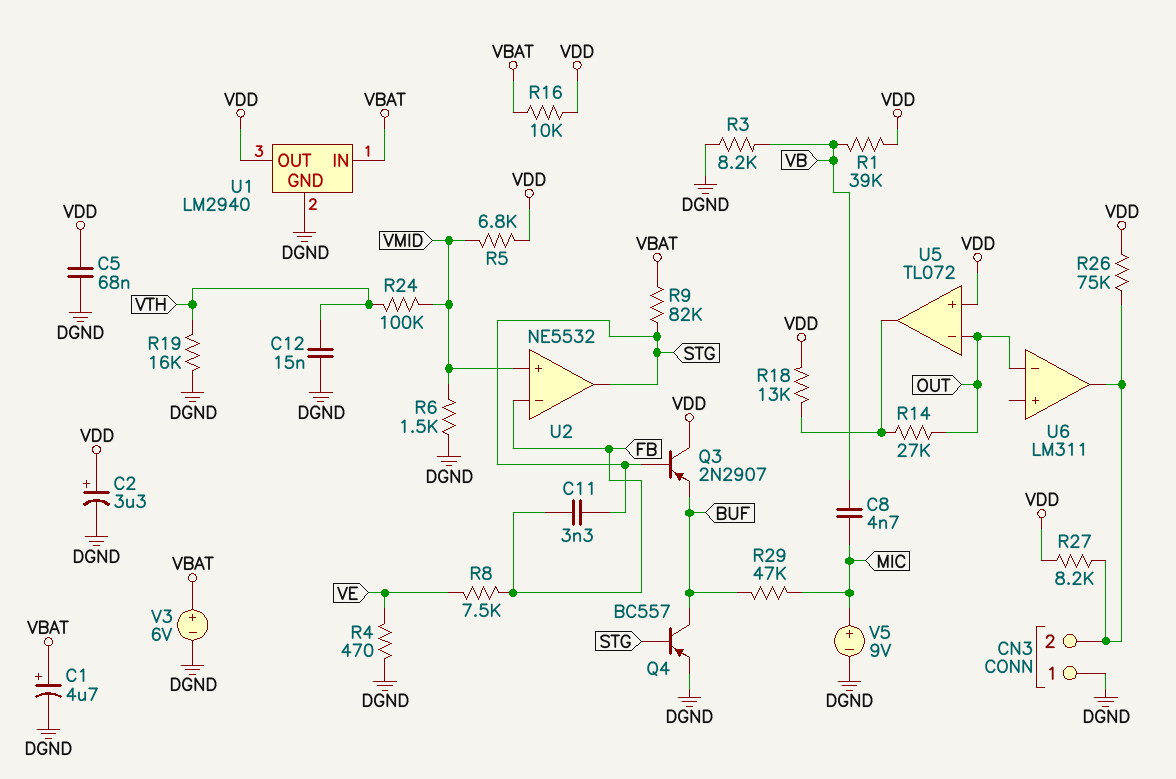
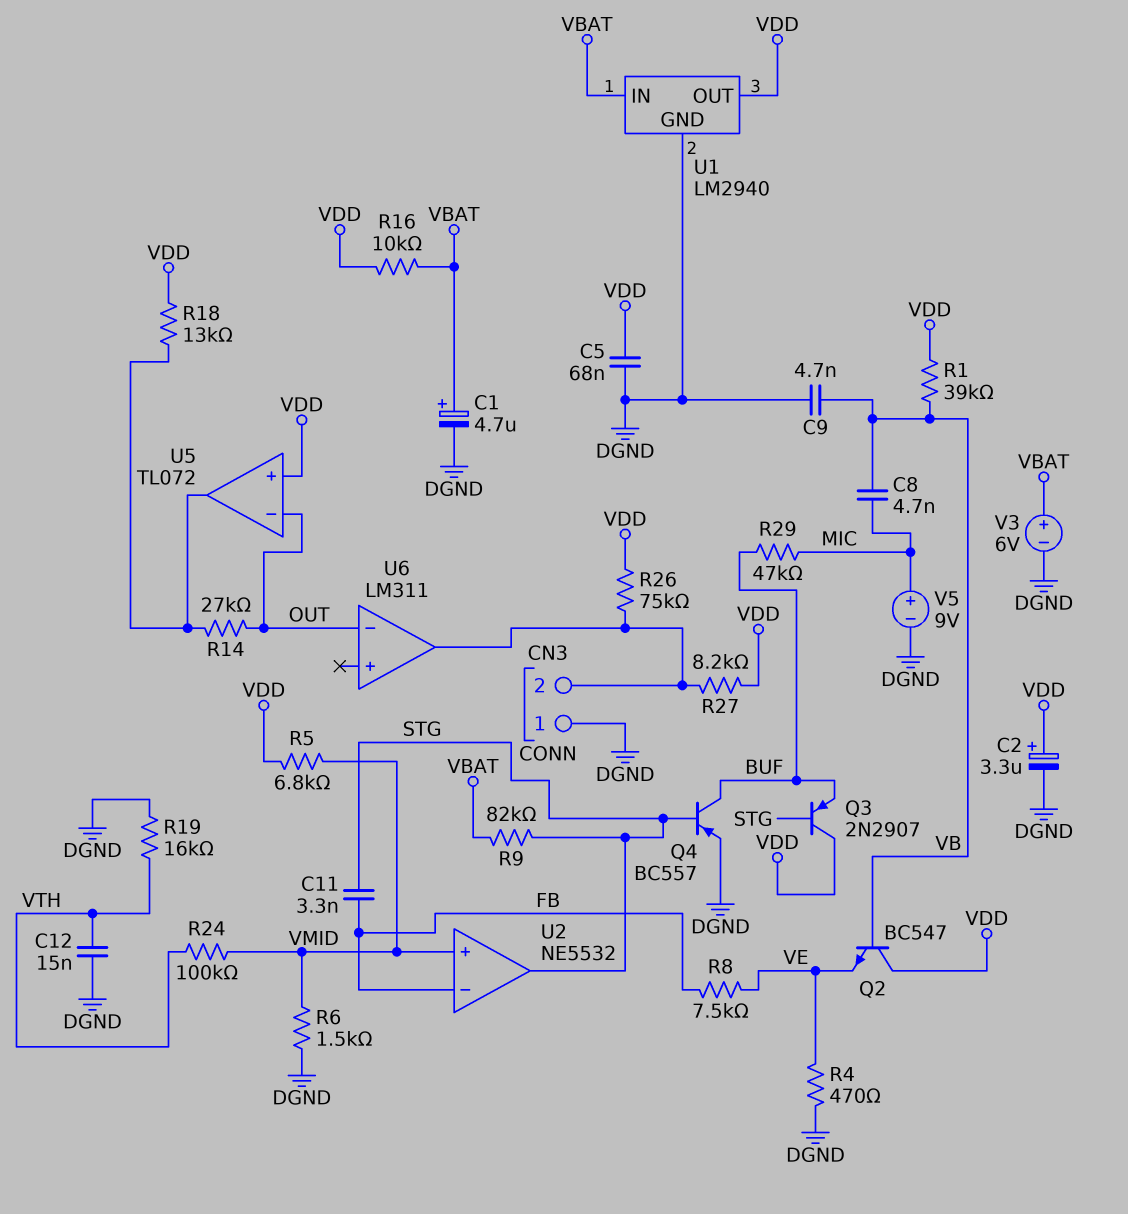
C9: none -> 4.7nF (DGND, VB)
Q2: none -> NPN BC547 (B VB, C VDD, E VE)
R3: 8.2k (DGND, VB) -> none

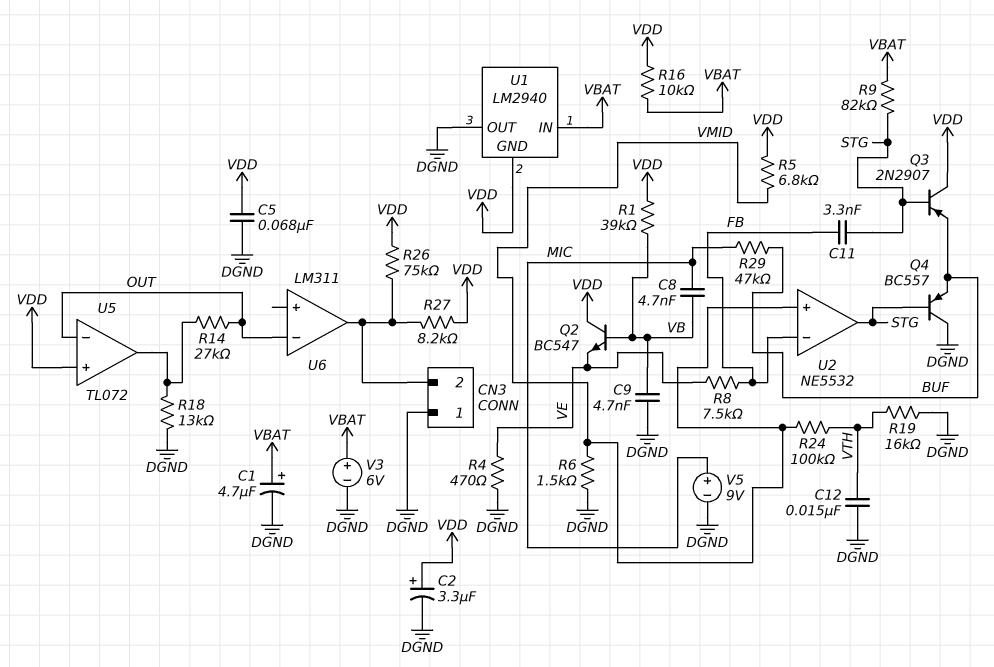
Q4: PNP BC557 (B STG, C BUF, E DGND) -> PNP BC557 (B STG, C DGND, E BUF)
R18: 13k (U5/out, VDD) -> 13k (DGND, U5/out)
U1 pin GND: DGND -> VDD
U1 pin OUT: VDD -> DGND

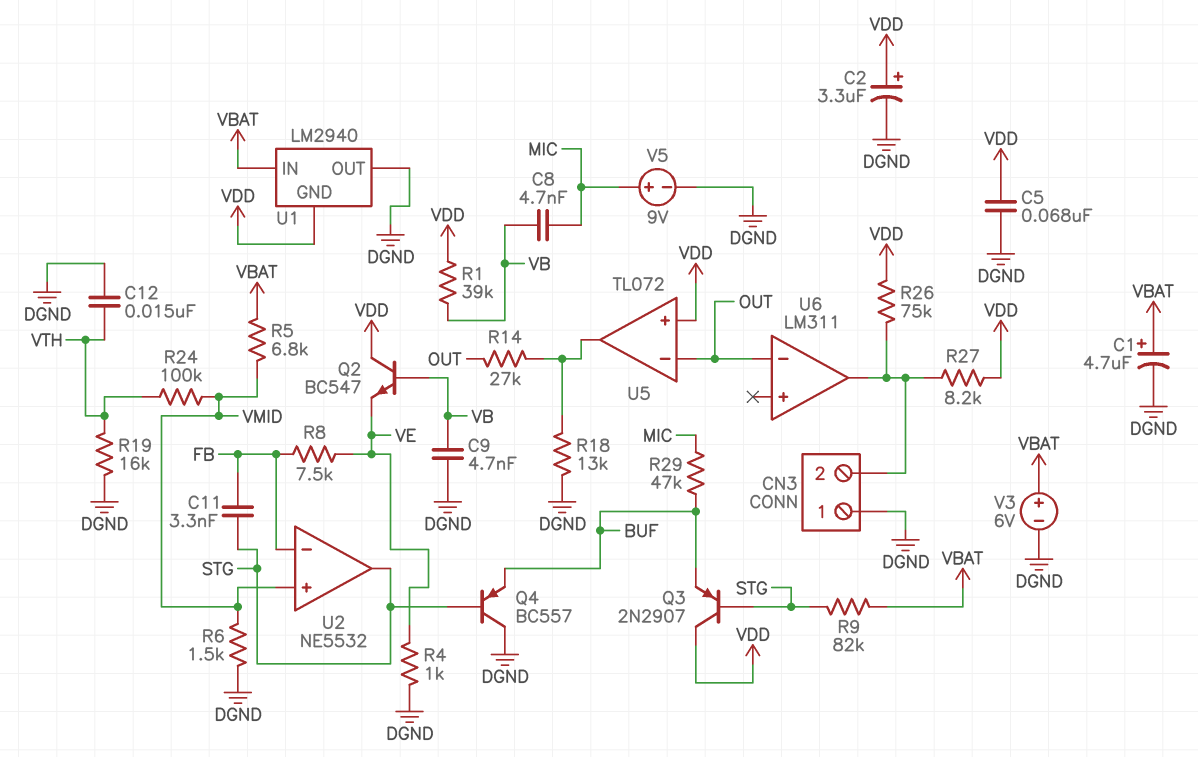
R4: 470 (DGND, VE) -> 1k (DGND, VE)
R5: 6.8k (VDD, VMID) -> 6.8k (VBAT, VMID)
R16: 10k (VBAT, VDD) -> none

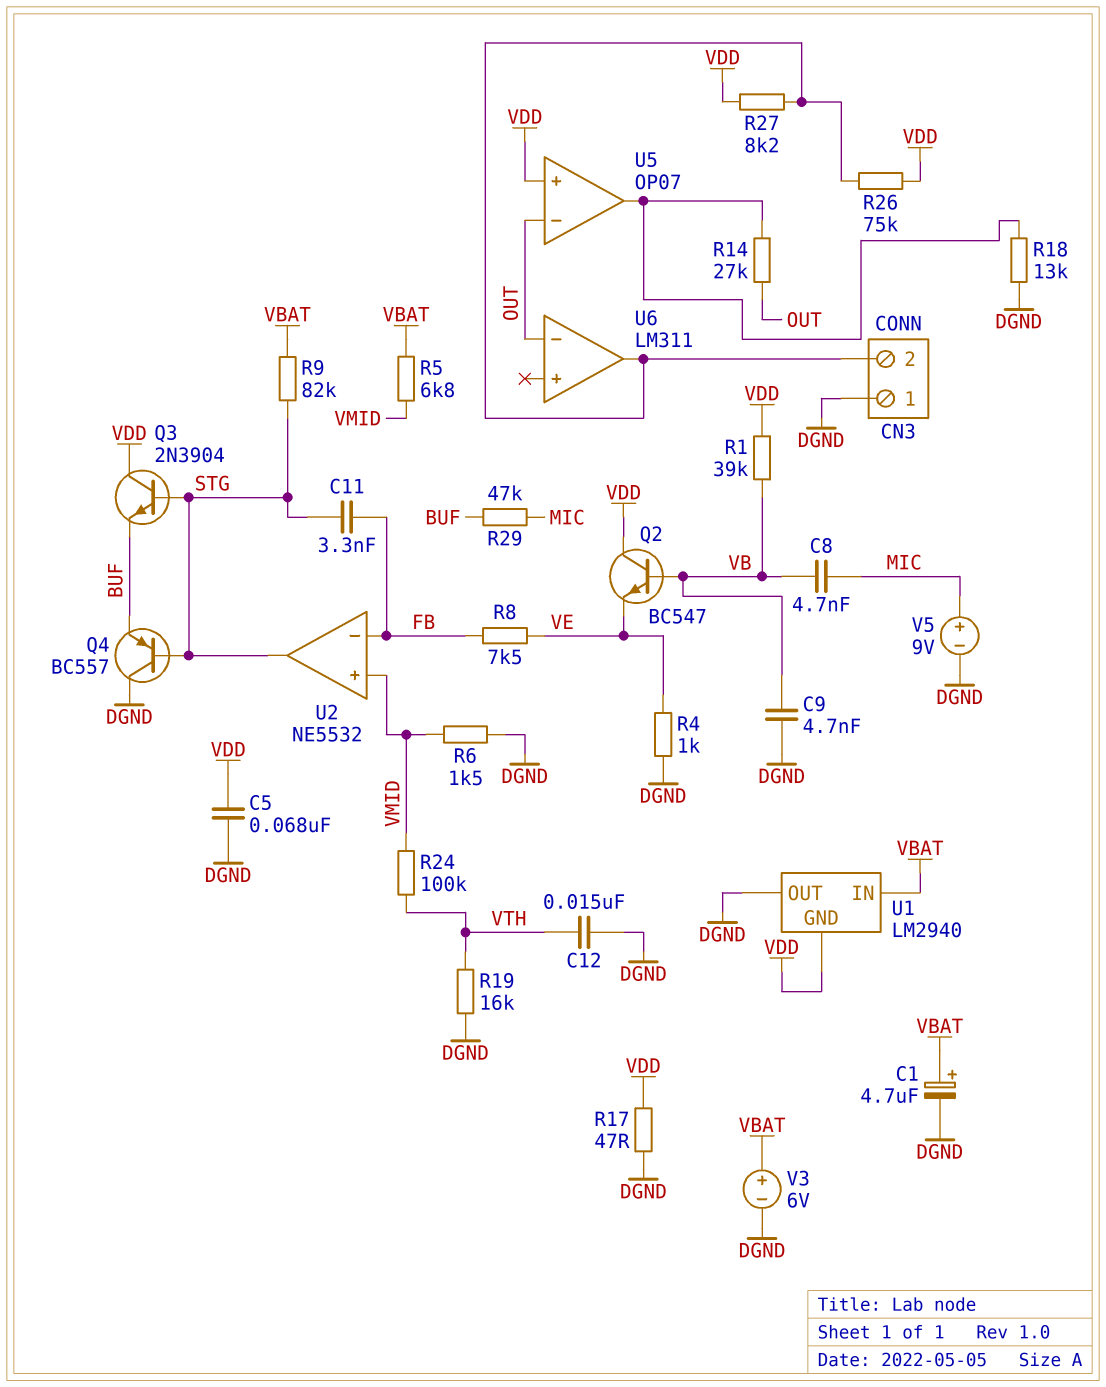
C2: 3.3uF (plus VDD, minus DGND) -> none
Q3: PNP 2N2907 (B STG, C VDD, E BUF) -> NPN 2N3904 (B STG, C VDD, E BUF)
R17: none -> 47 (DGND, VDD)
U5: TL072 -> OP07

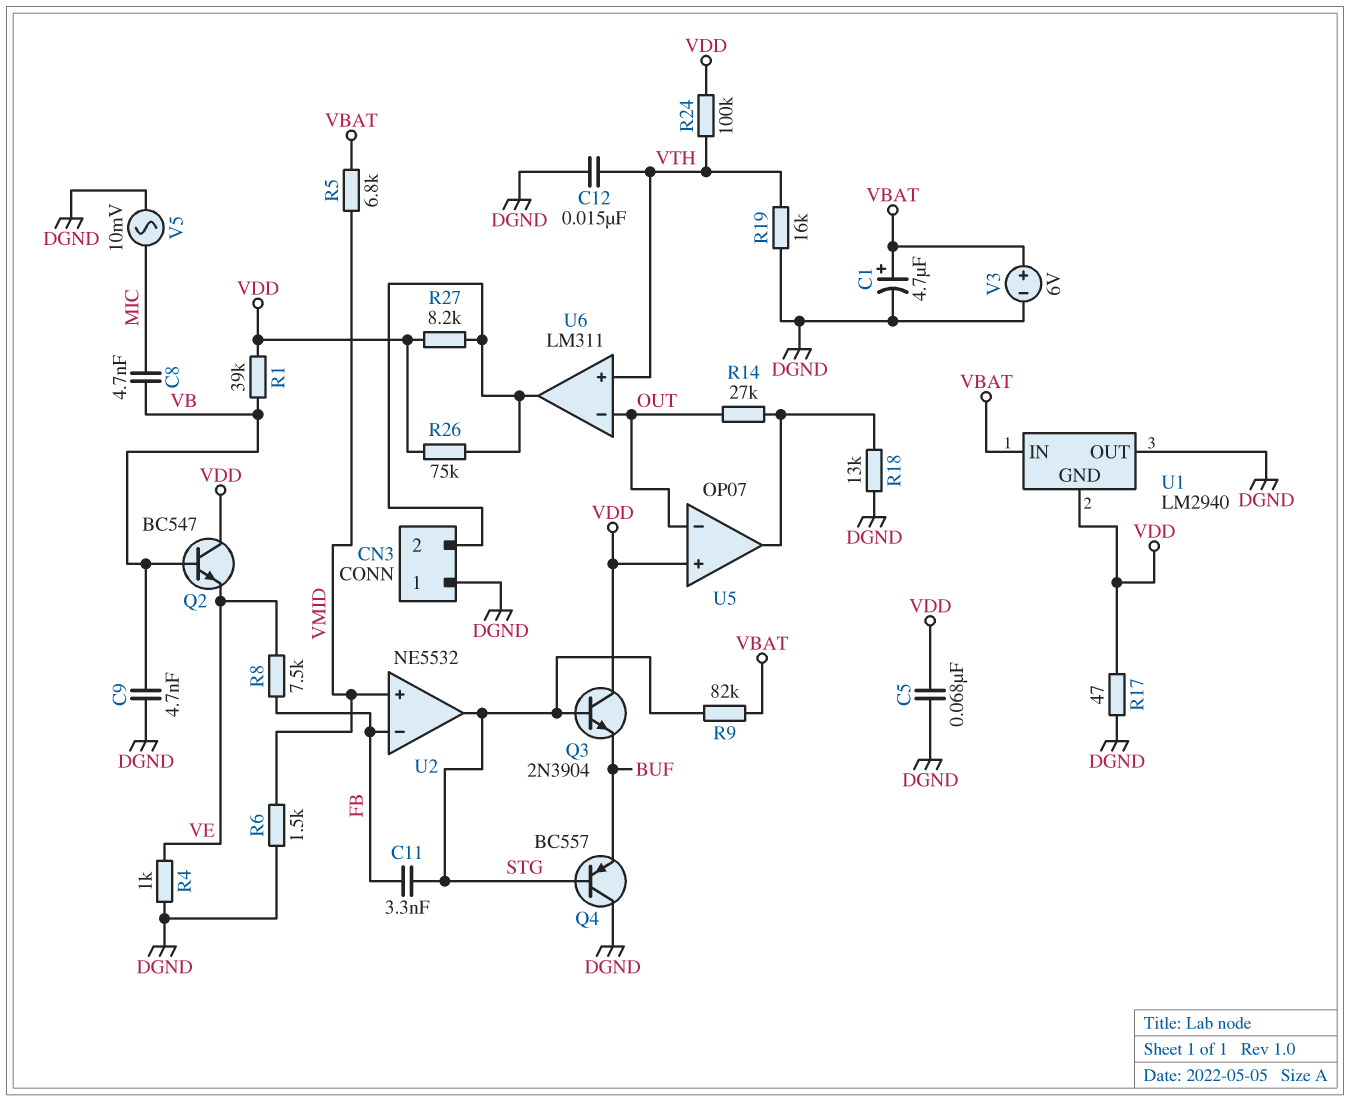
R24: 100k (VMID, VTH) -> 100k (VDD, VTH)
R29: 47k (BUF, MIC) -> none
U6 pin in+: none -> VTH
V5: 9V (plus MIC, minus DGND) -> AC 10mV (DGND, MIC)

